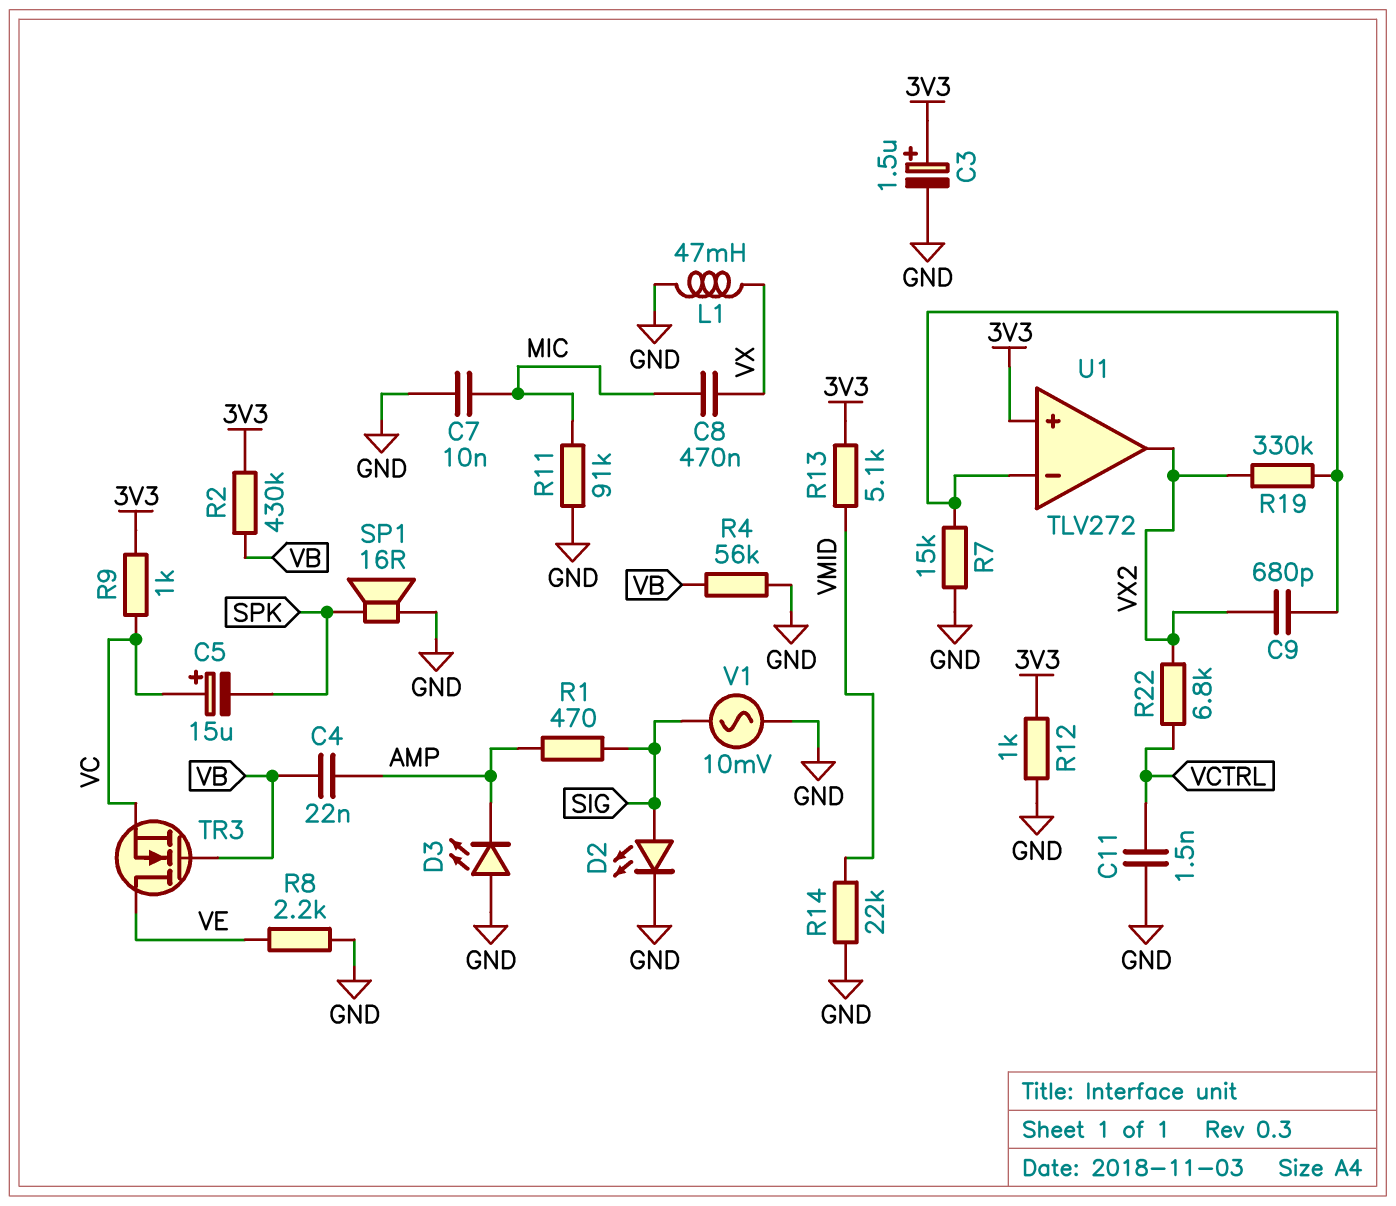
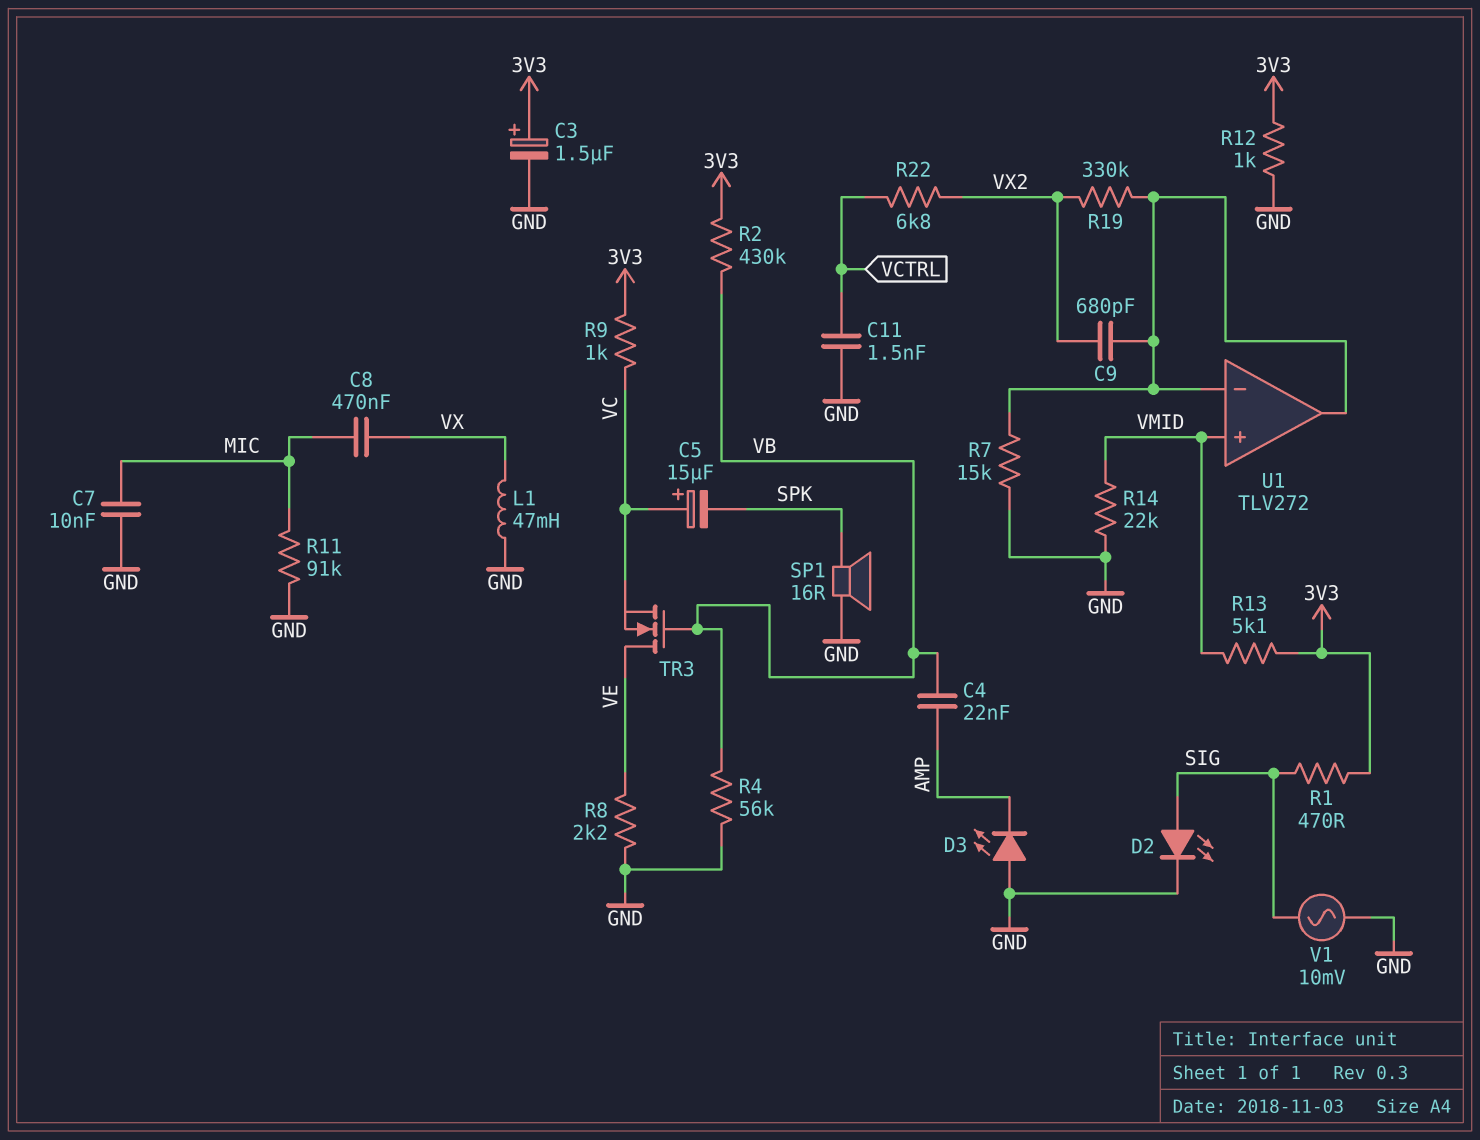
R1: 470 (AMP, SIG) -> 470 (3V3, SIG)
U1 pin in+: 3V3 -> VMID
U1 pin out: VX2 -> U1/in-

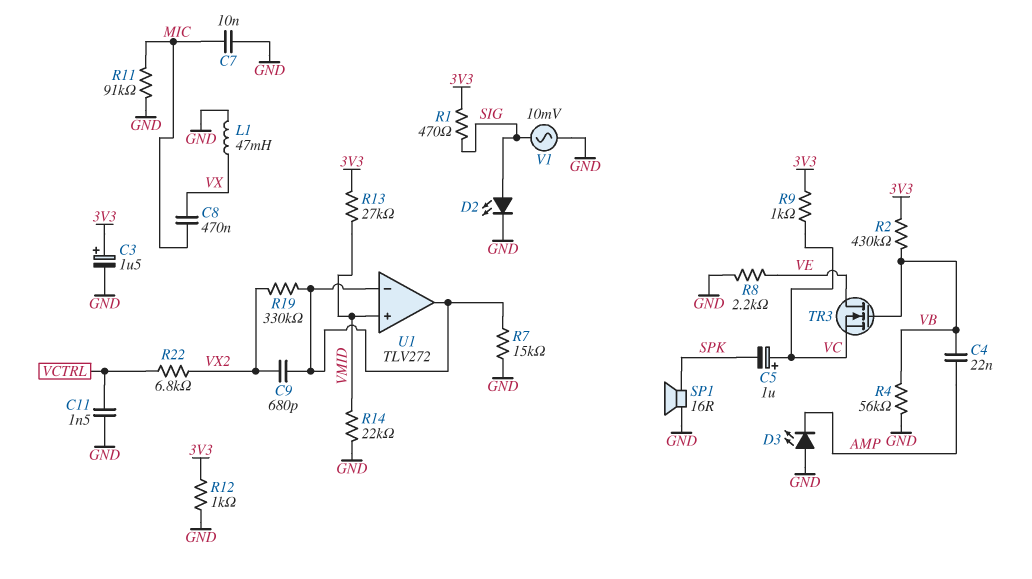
C5: 15uF (plus VC, minus SPK) -> 1uF (plus VC, minus SPK)
R13: 5.1k (3V3, VMID) -> 27k (3V3, VMID)

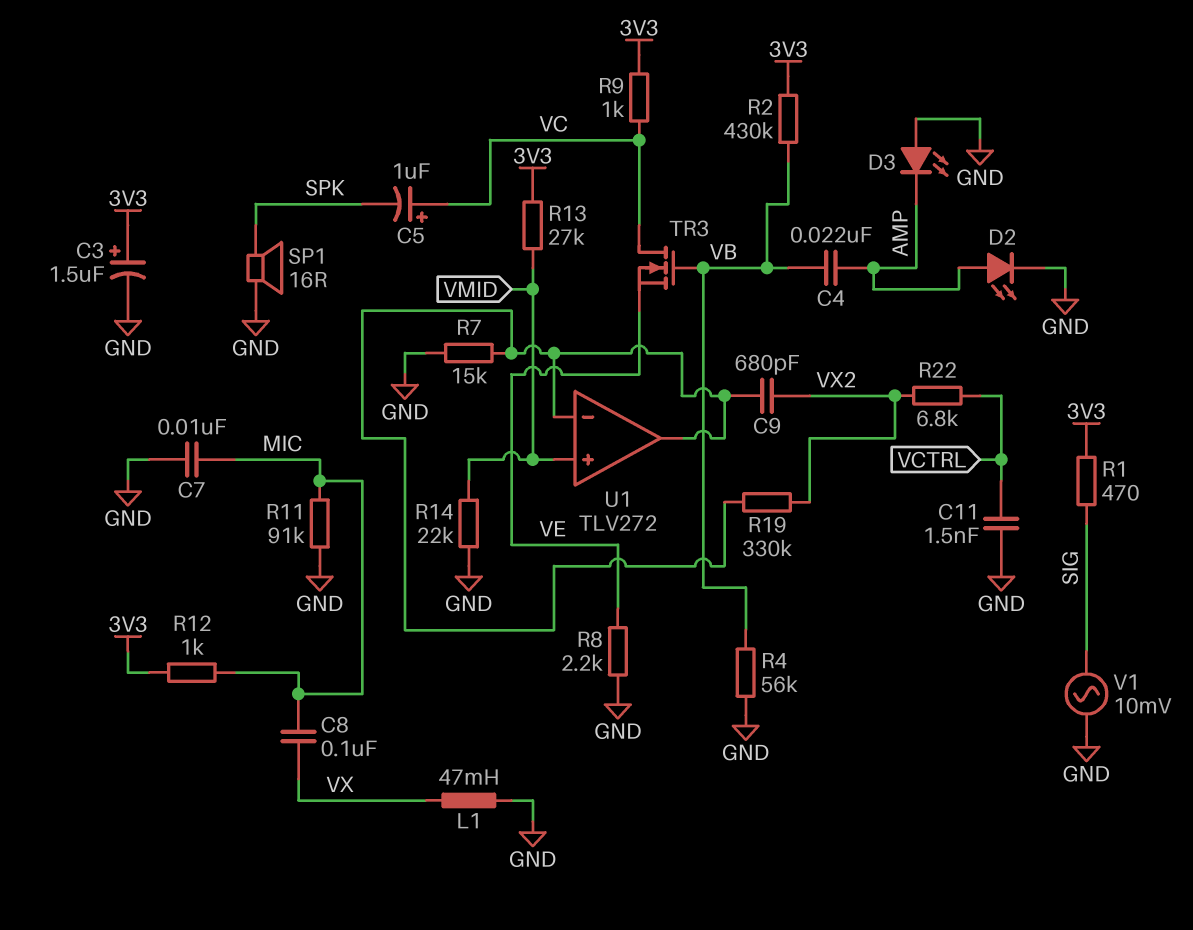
C8: 470nF (MIC, VX) -> 100nF (MIC, VX)
D2: LED (A SIG, K GND) -> LED (A AMP, K GND)
R12: 1k (3V3, GND) -> 1k (3V3, MIC)
TR3: NMOS (G VB, D VE, S VC) -> NMOS (G VB, D VC, S VE)

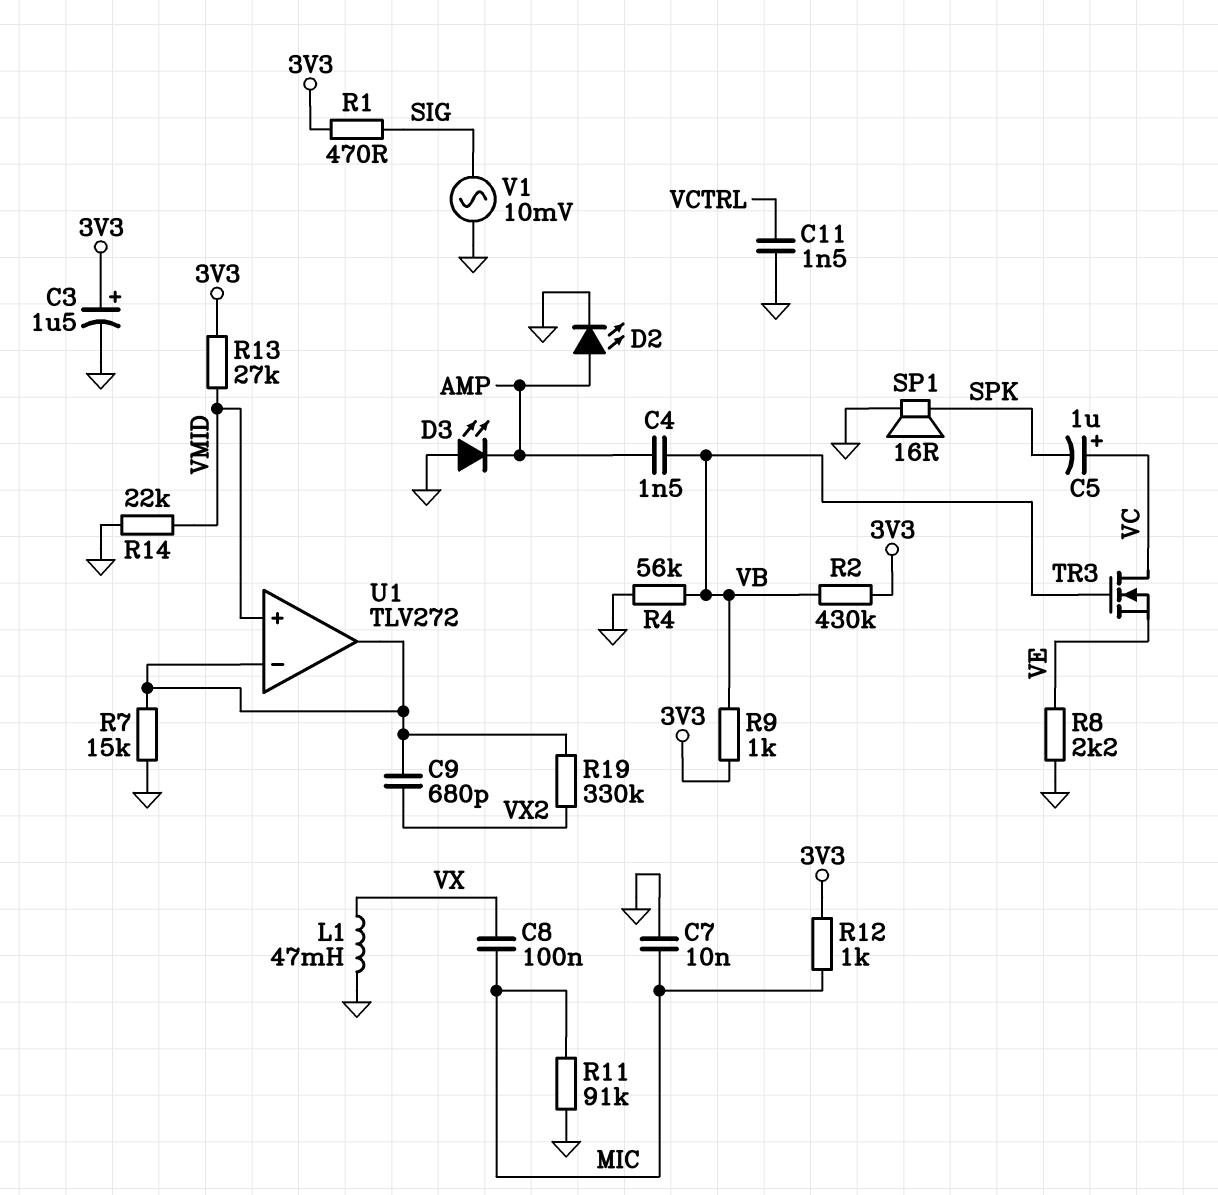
C4: 22nF (AMP, VB) -> 1.5nF (AMP, VB)
R9: 1k (3V3, VC) -> 1k (3V3, VB)
R22: 6.8k (VCTRL, VX2) -> none

